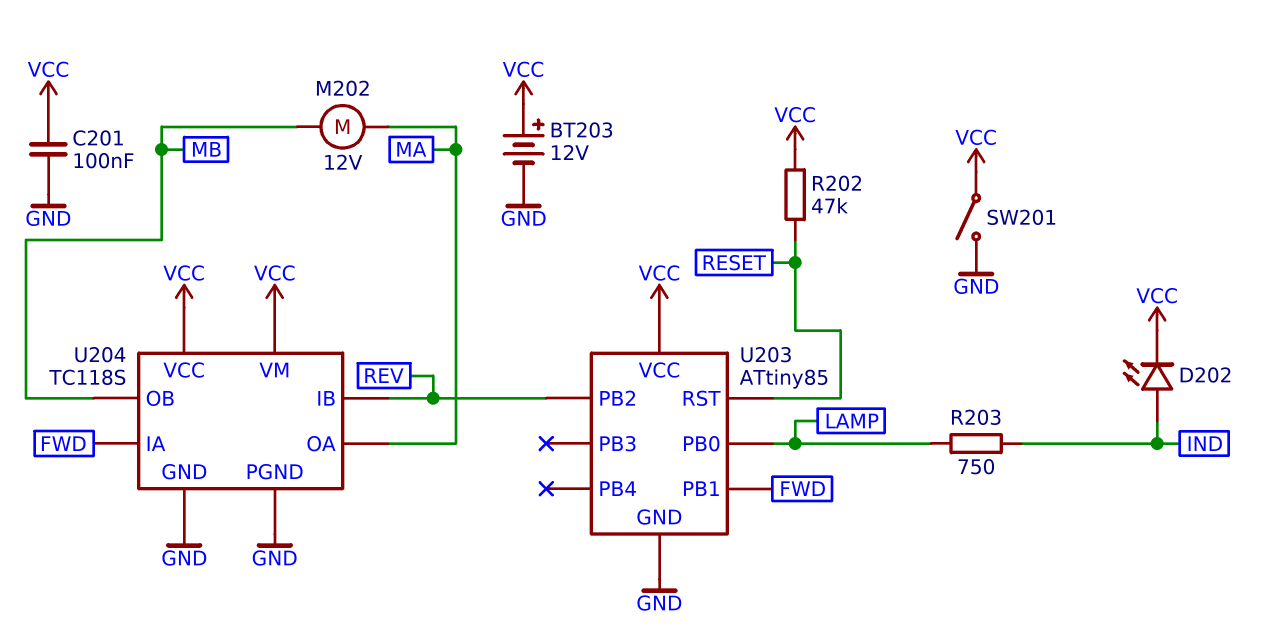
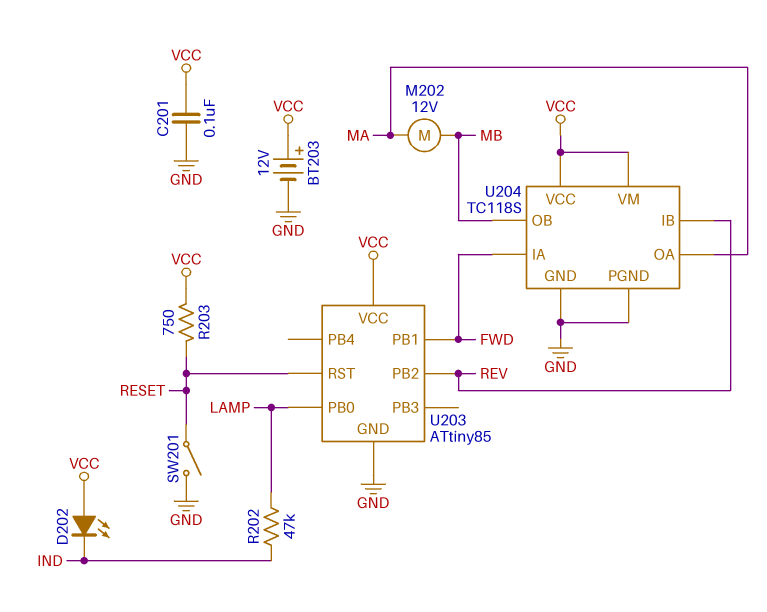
D202: LED (A IND, K VCC) -> LED (A VCC, K IND)
R202: 47k (RESET, VCC) -> 47k (IND, LAMP)
R203: 750 (IND, LAMP) -> 750 (RESET, VCC)
SW201: switch (GND, VCC) -> switch (GND, RESET)

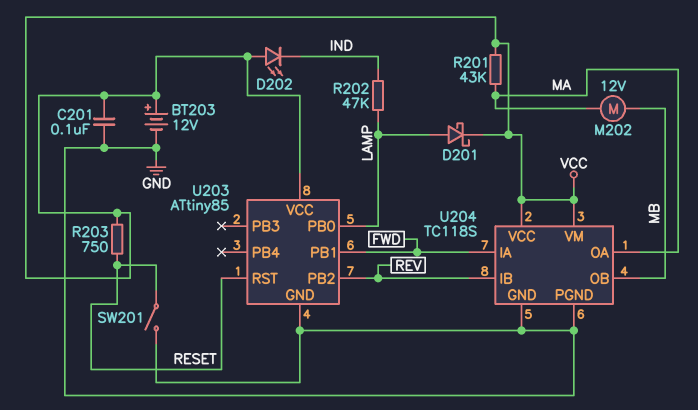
D201: none -> schottky (A LAMP, K VCC)
R201: none -> 43k (MA, VCC)

